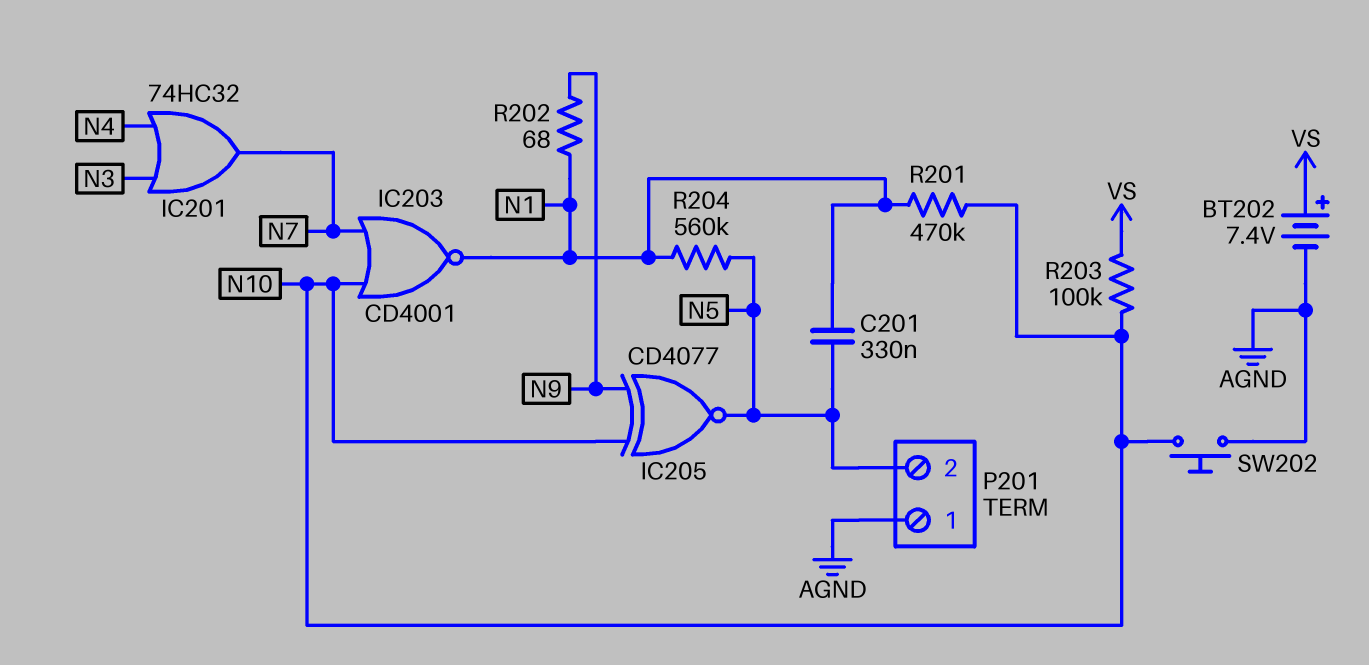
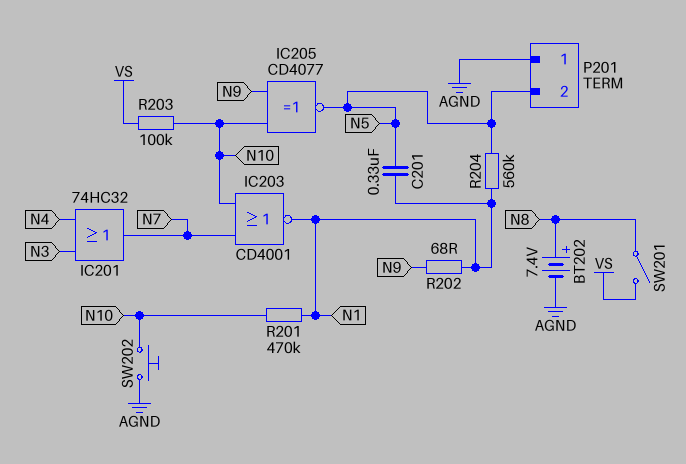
BT202: 7.4V (plus VS, minus AGND) -> 7.4V (plus N8, minus AGND)
SW201: none -> switch (N8, VS)

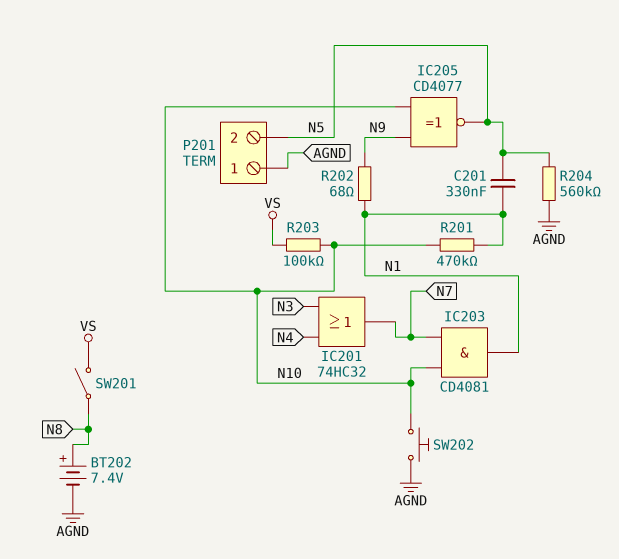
IC203: NOR CD4001 (in N7, in N10, out N1) -> AND CD4081 (in N7, in N10, out N1)
R204: 560k (N1, N5) -> 560k (AGND, N5)

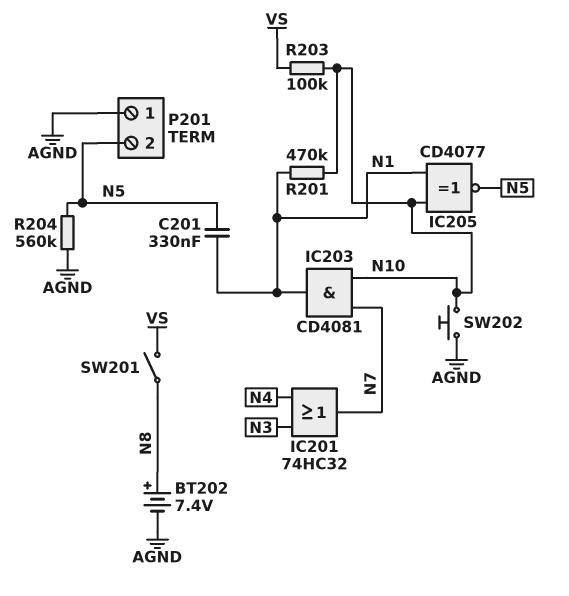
IC205: XNOR CD4077 (in N9, in N10, out N5) -> XNOR CD4077 (in N1, in N10, out N5)
R202: 68 (N1, N9) -> none

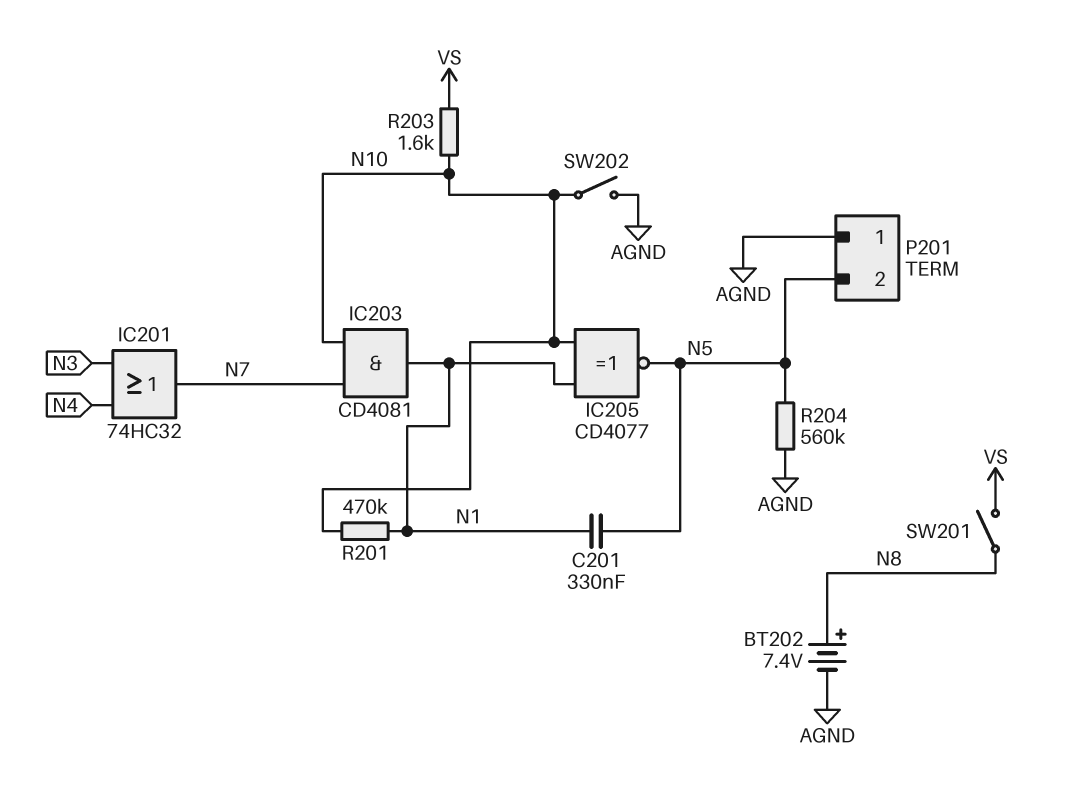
R203: 100k (N10, VS) -> 1.6k (N10, VS)
SW202: button (AGND, N10) -> switch (AGND, N10)

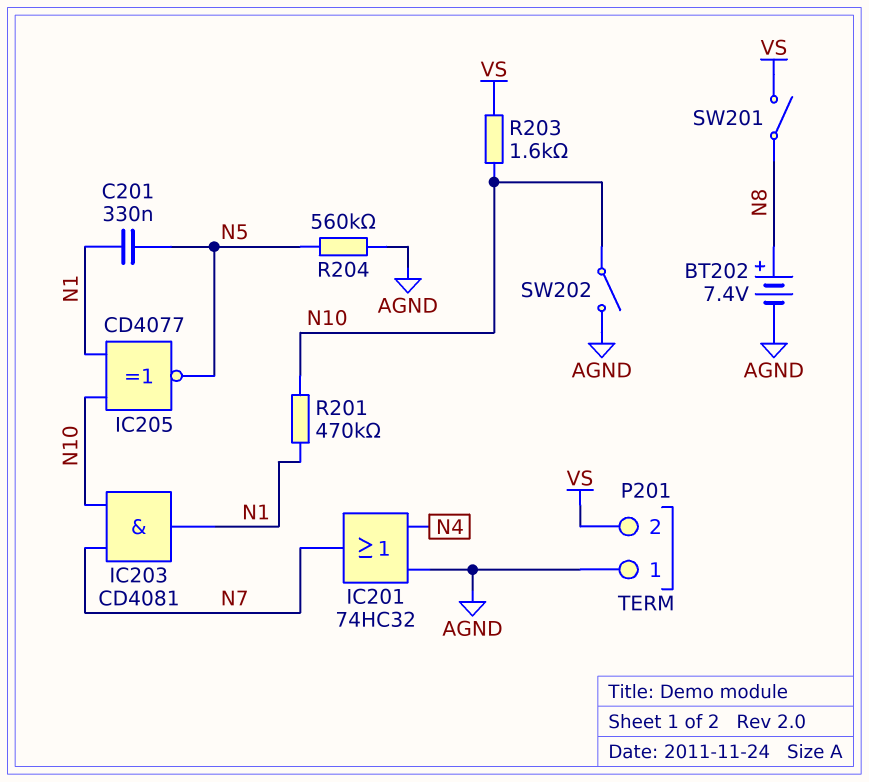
IC201: OR 74HC32 (in N3, in N4, out N7) -> OR 74HC32 (in AGND, in N4, out N7)
P201 pin 2: N5 -> VS

